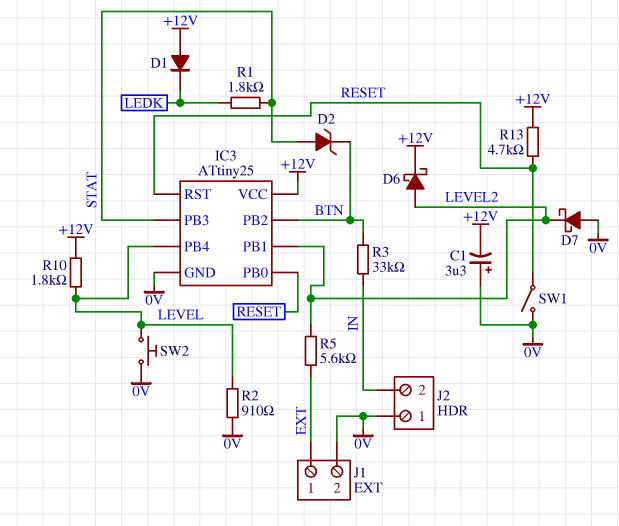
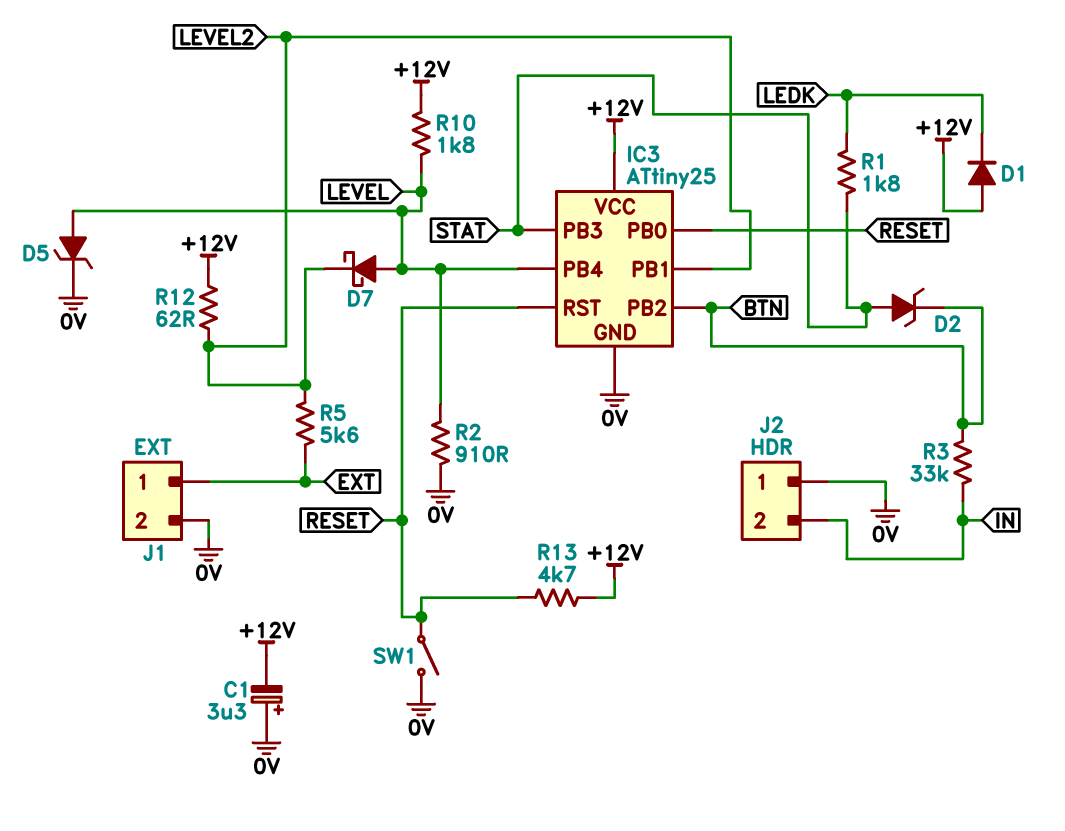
D5: none -> zener (A LEVEL, K 0V)
D6: schottky (A LEVEL2, K +12V) -> none
D7: schottky (A 0V, K LEVEL2) -> schottky (A LEVEL, K LEVEL2)
R12: none -> 62 (+12V, LEVEL2)
SW2: button (0V, LEVEL) -> none

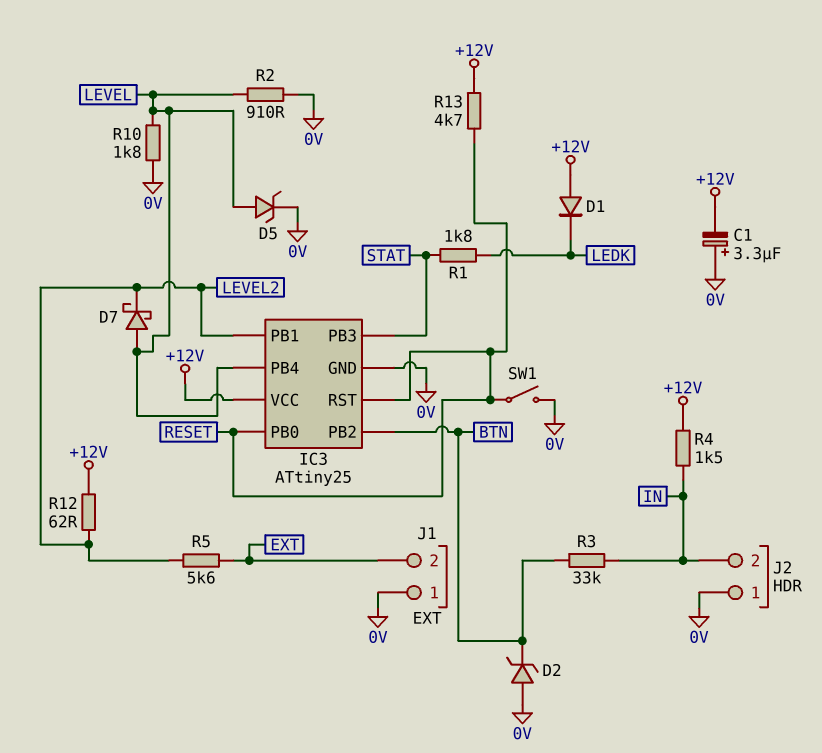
D2: zener (A STAT, K BTN) -> zener (A 0V, K BTN)
J1 pin 1: EXT -> 0V
J1 pin 2: 0V -> EXT
R4: none -> 1.5k (+12V, IN)
R10: 1.8k (+12V, LEVEL) -> 1.8k (0V, LEVEL)

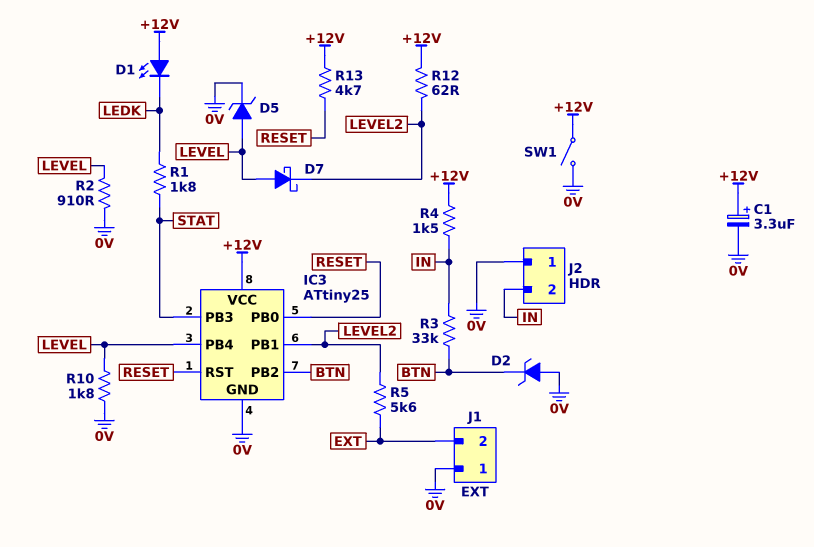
C1: 3.3uF (plus 0V, minus +12V) -> 3.3uF (plus +12V, minus 0V)
D1: diode (A +12V, K LEDK) -> LED (A +12V, K LEDK)
SW1: switch (0V, RESET) -> switch (+12V, 0V)

